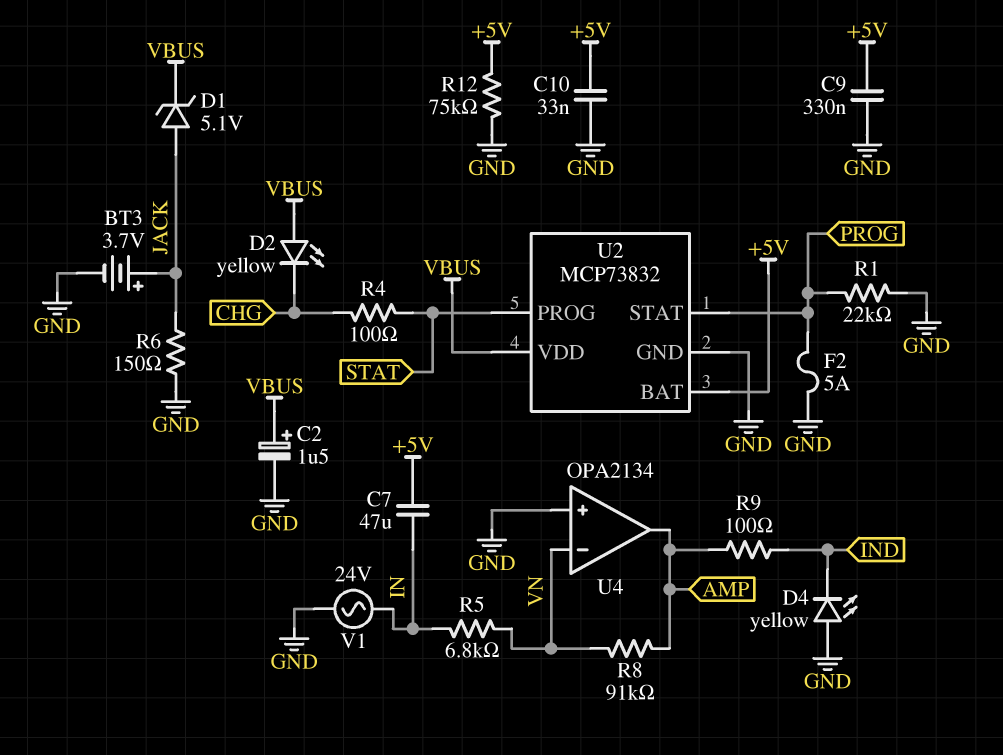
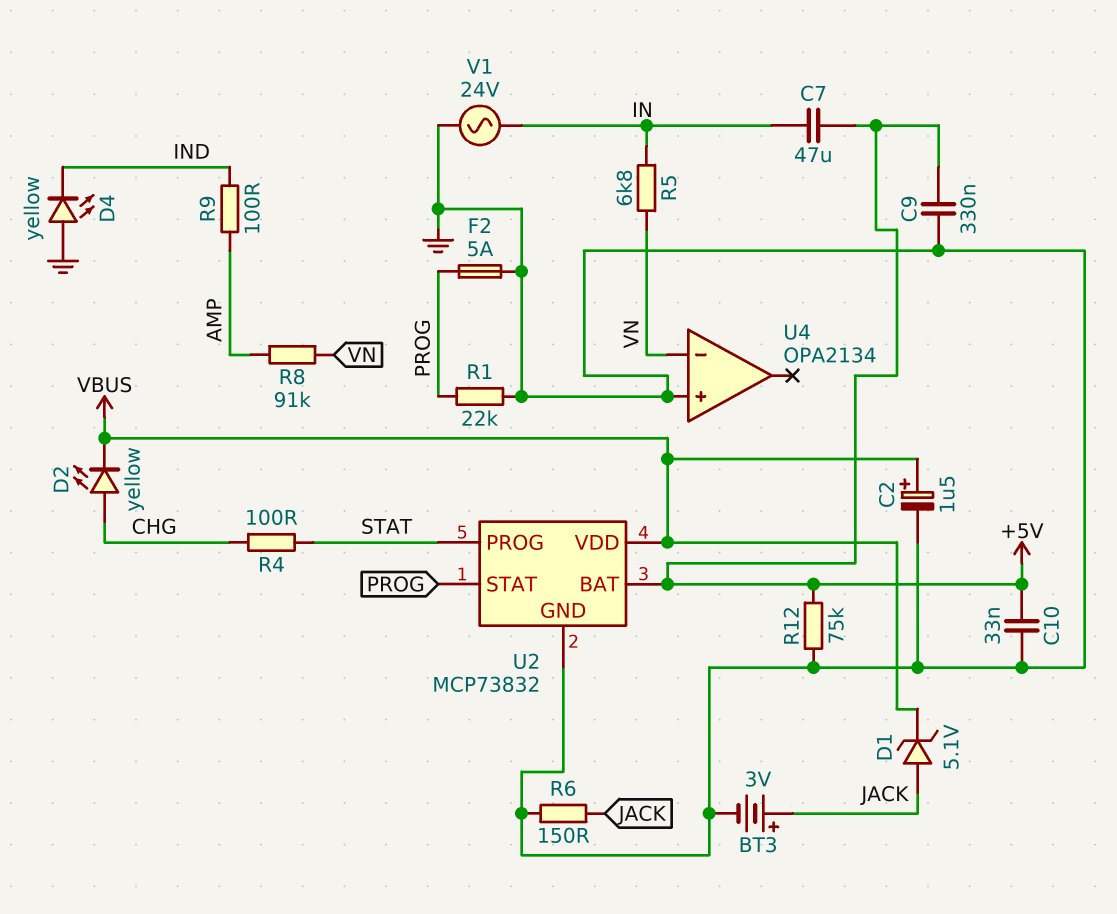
BT3: 3.7V (plus JACK, minus GND) -> 3V (plus JACK, minus GND)
D2: LED yellow (A VBUS, K CHG) -> LED yellow (A CHG, K VBUS)
U4 pin out: AMP -> none

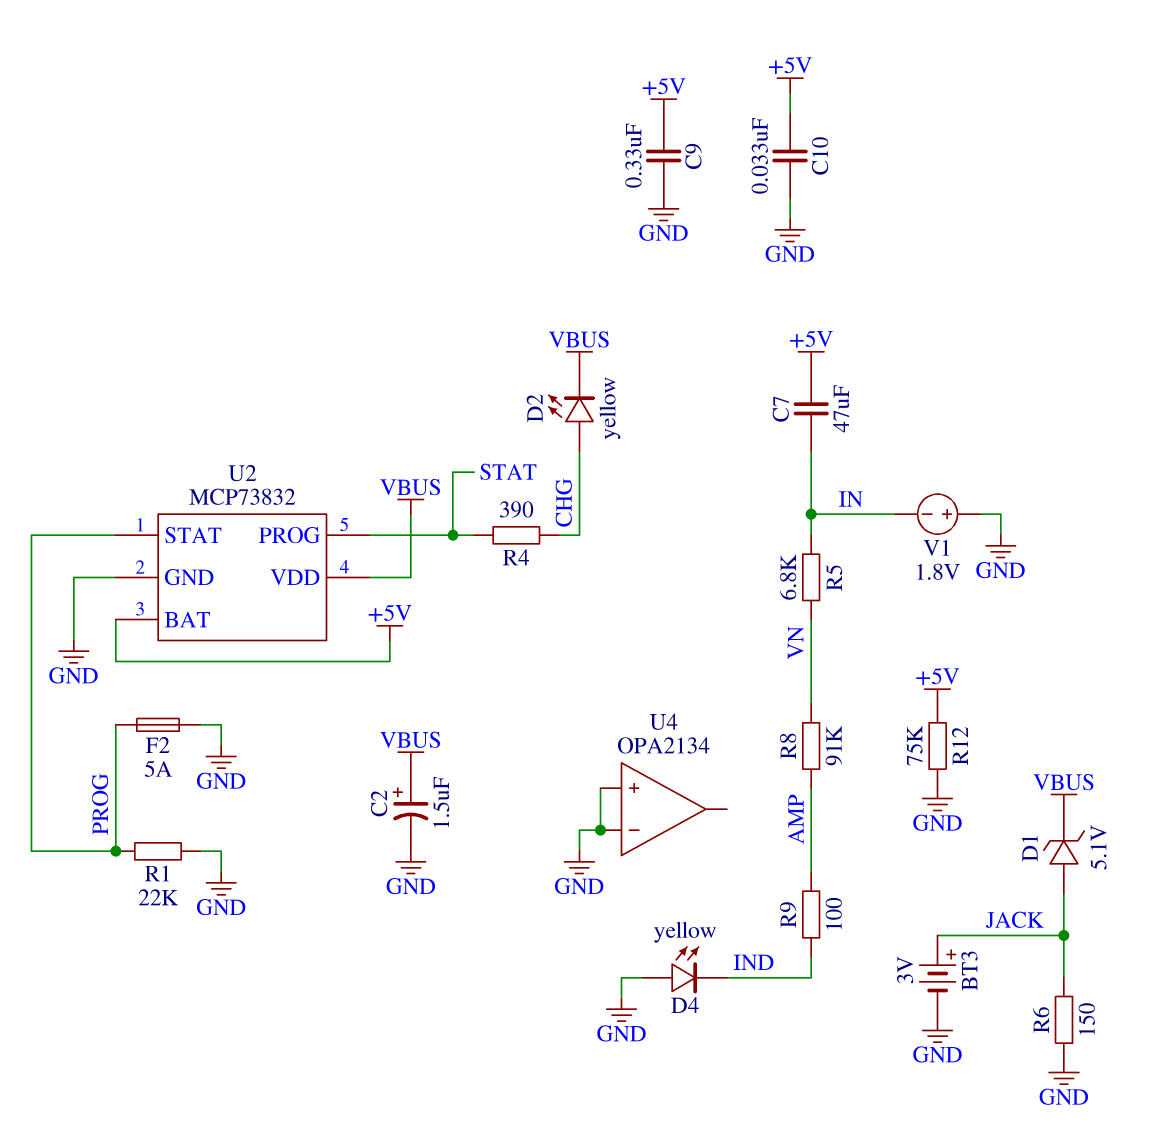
R4: 100 (CHG, STAT) -> 390 (CHG, STAT)
U4 pin in-: VN -> GND
V1: AC 24V (GND, IN) -> 1.8V (plus GND, minus IN)

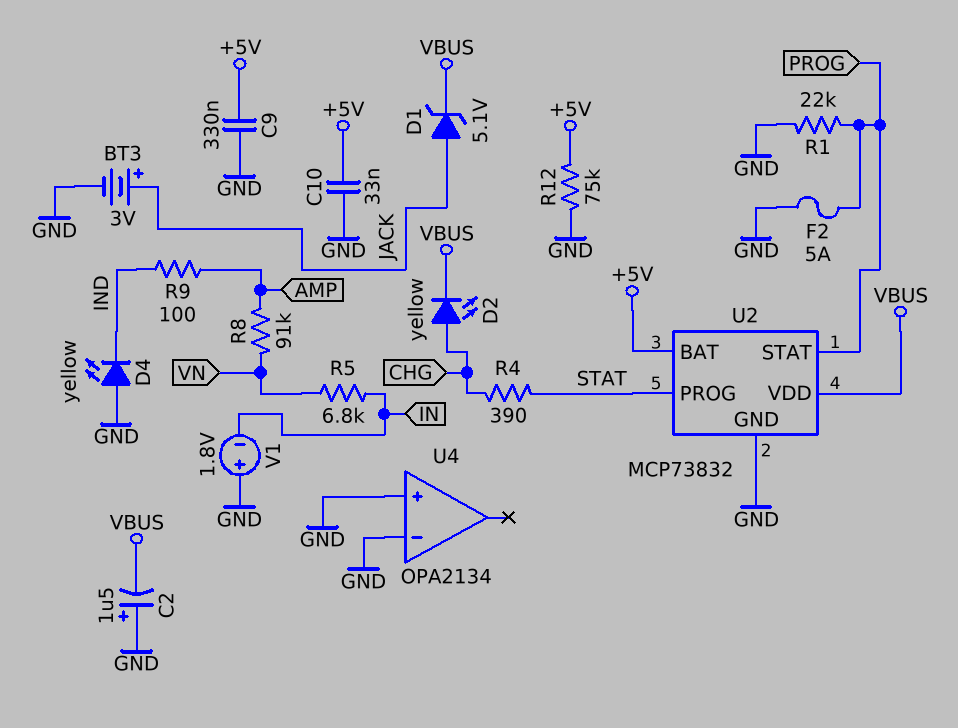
C2: 1.5uF (plus VBUS, minus GND) -> 1.5uF (plus GND, minus VBUS)
C7: 47uF (+5V, IN) -> none
R6: 150 (GND, JACK) -> none

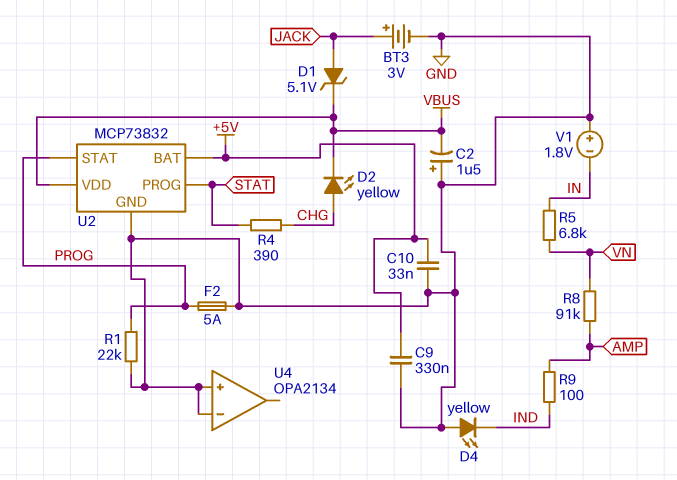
R12: 75k (+5V, GND) -> none

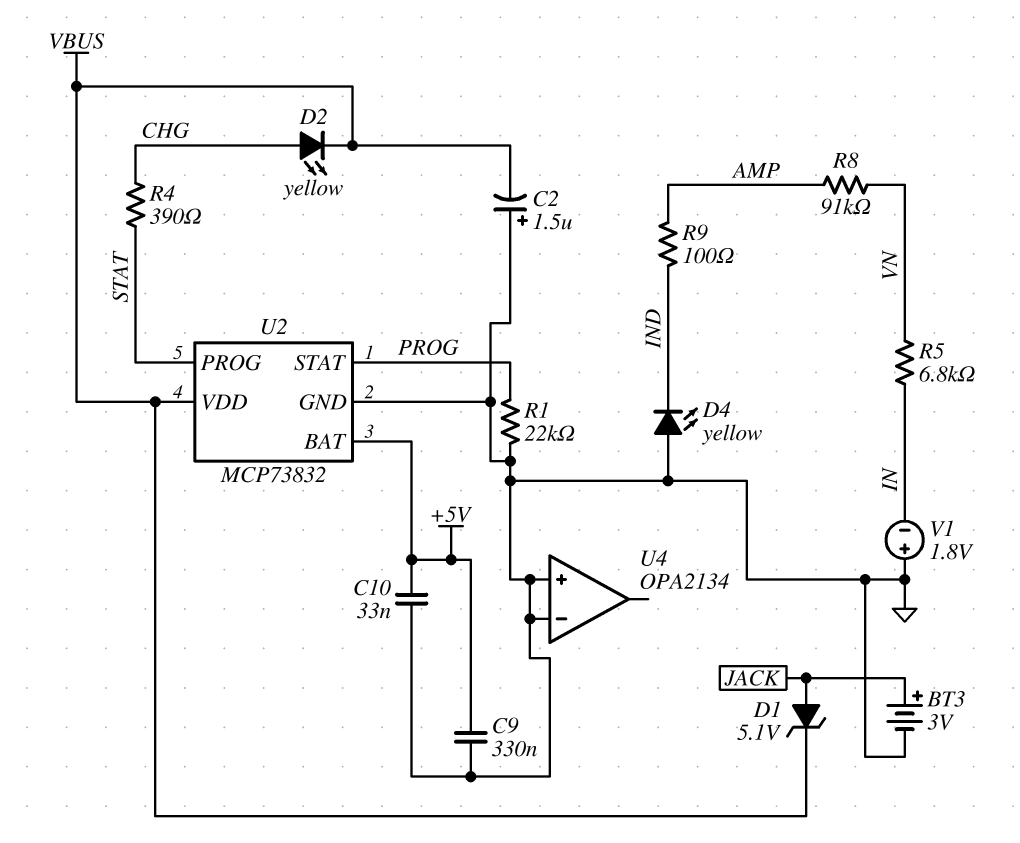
F2: 5A (GND, PROG) -> none

